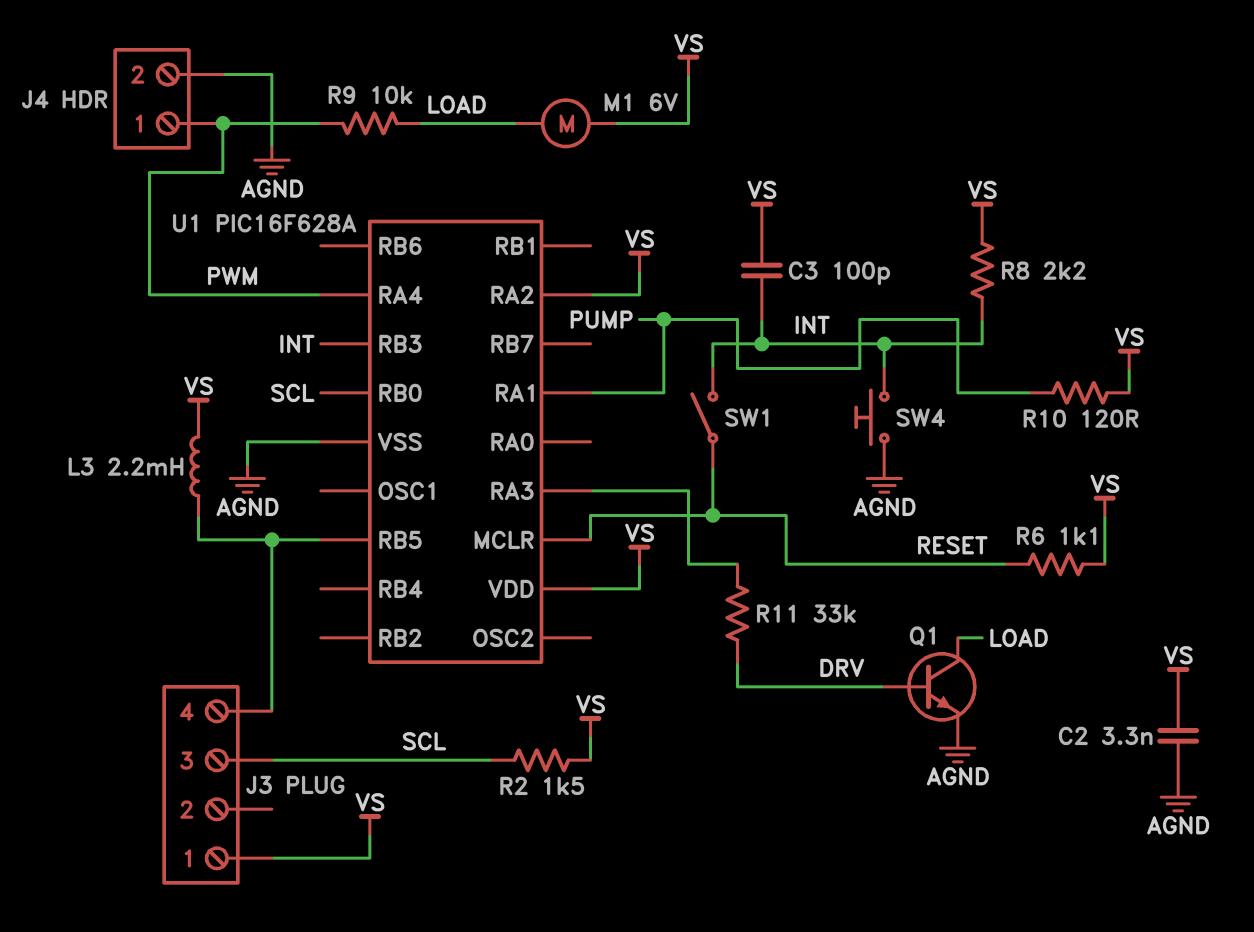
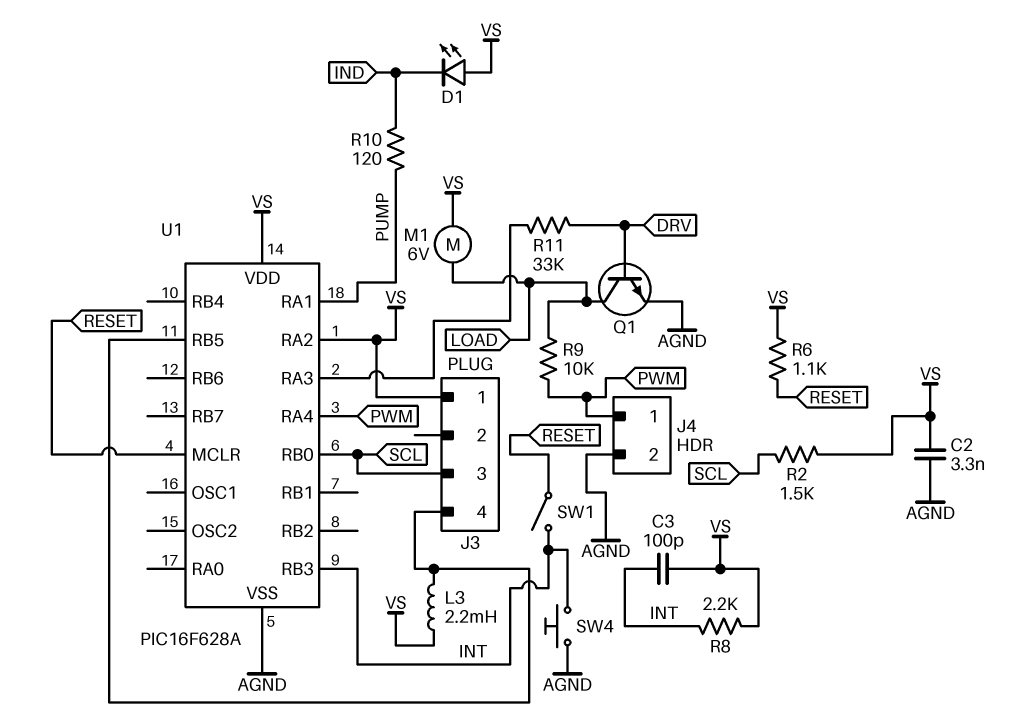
D1: none -> LED (A VS, K IND)
R10: 120 (PUMP, VS) -> 120 (IND, PUMP)

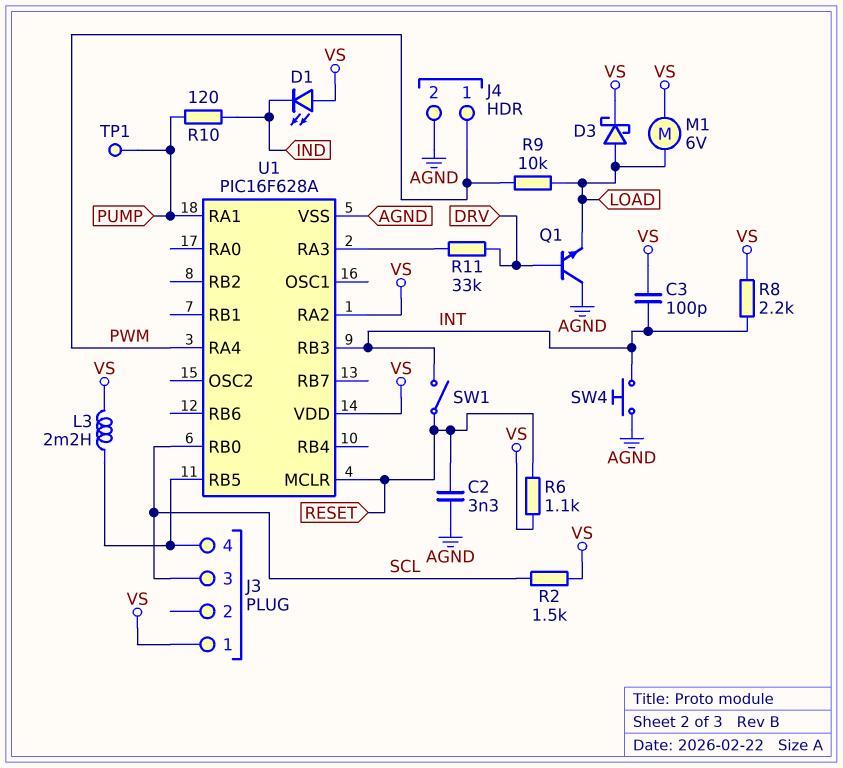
C2: 3.3nF (AGND, VS) -> 3.3nF (AGND, RESET)
D3: none -> schottky (A LOAD, K VS)
Q1: NPN (B DRV, C LOAD, E AGND) -> NPN (B DRV, C AGND, E LOAD)
TP1: none -> test point (PUMP)

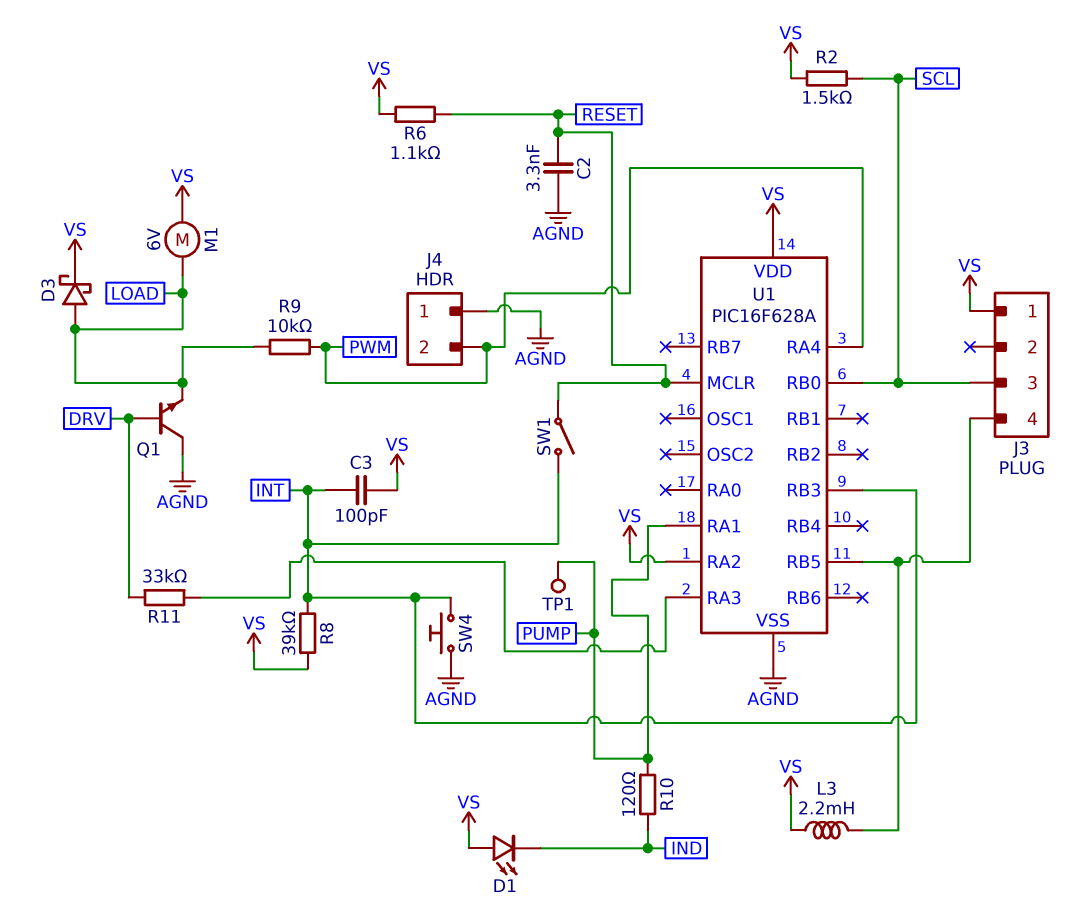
J4 pin 1: PWM -> AGND
J4 pin 2: AGND -> PWM
R8: 2.2k (INT, VS) -> 39k (INT, VS)

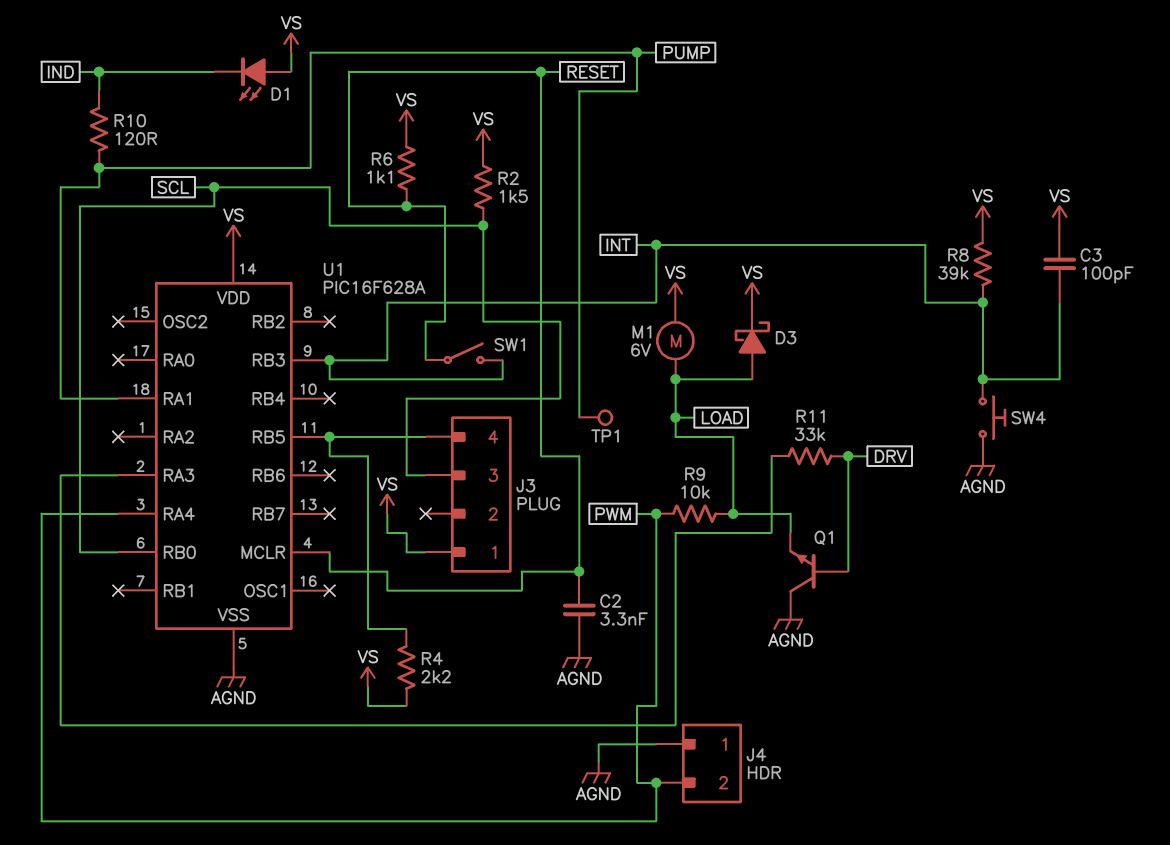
L3: 2.2mH (J3/4, VS) -> none
R4: none -> 2.2k (J3/4, VS)
U1 pin RA2: VS -> none

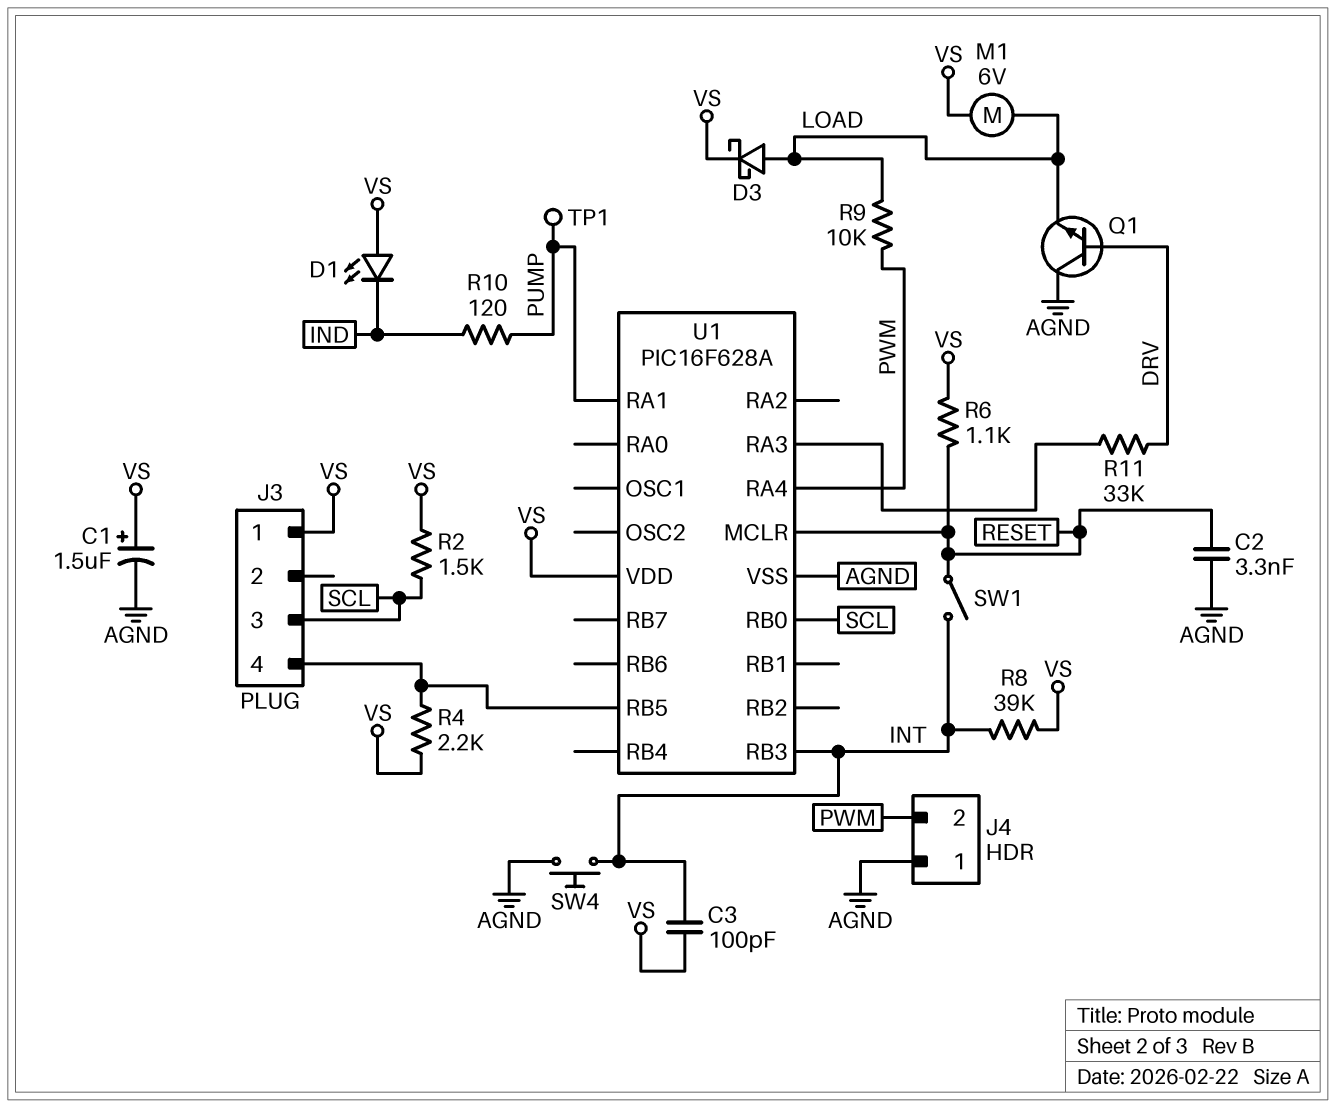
C1: none -> 1.5uF (plus VS, minus AGND)

